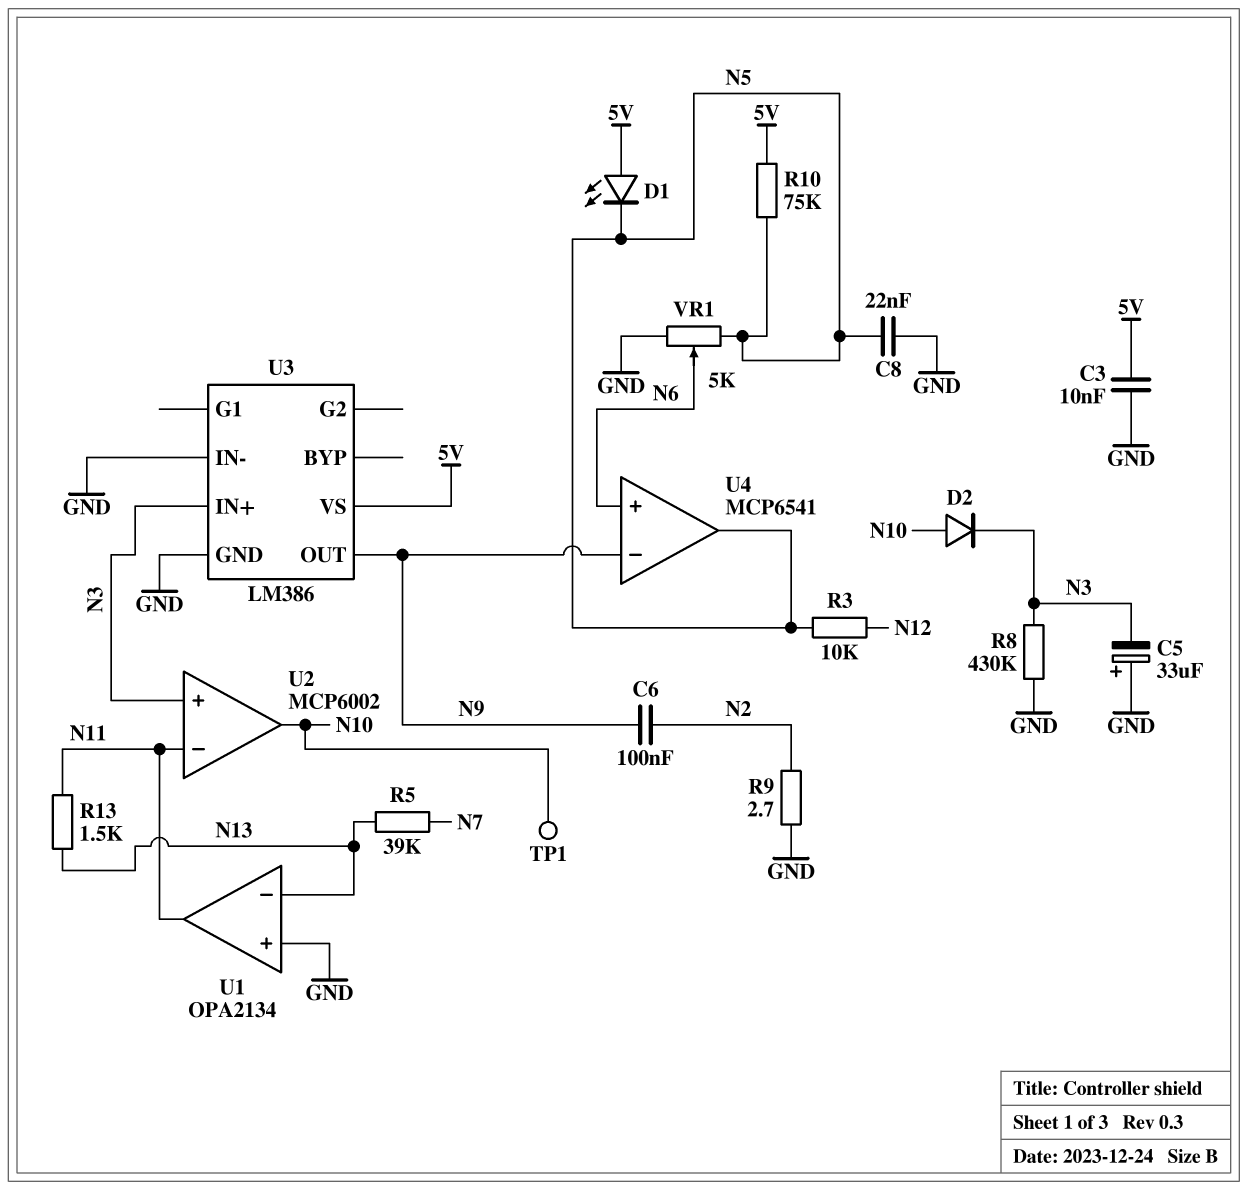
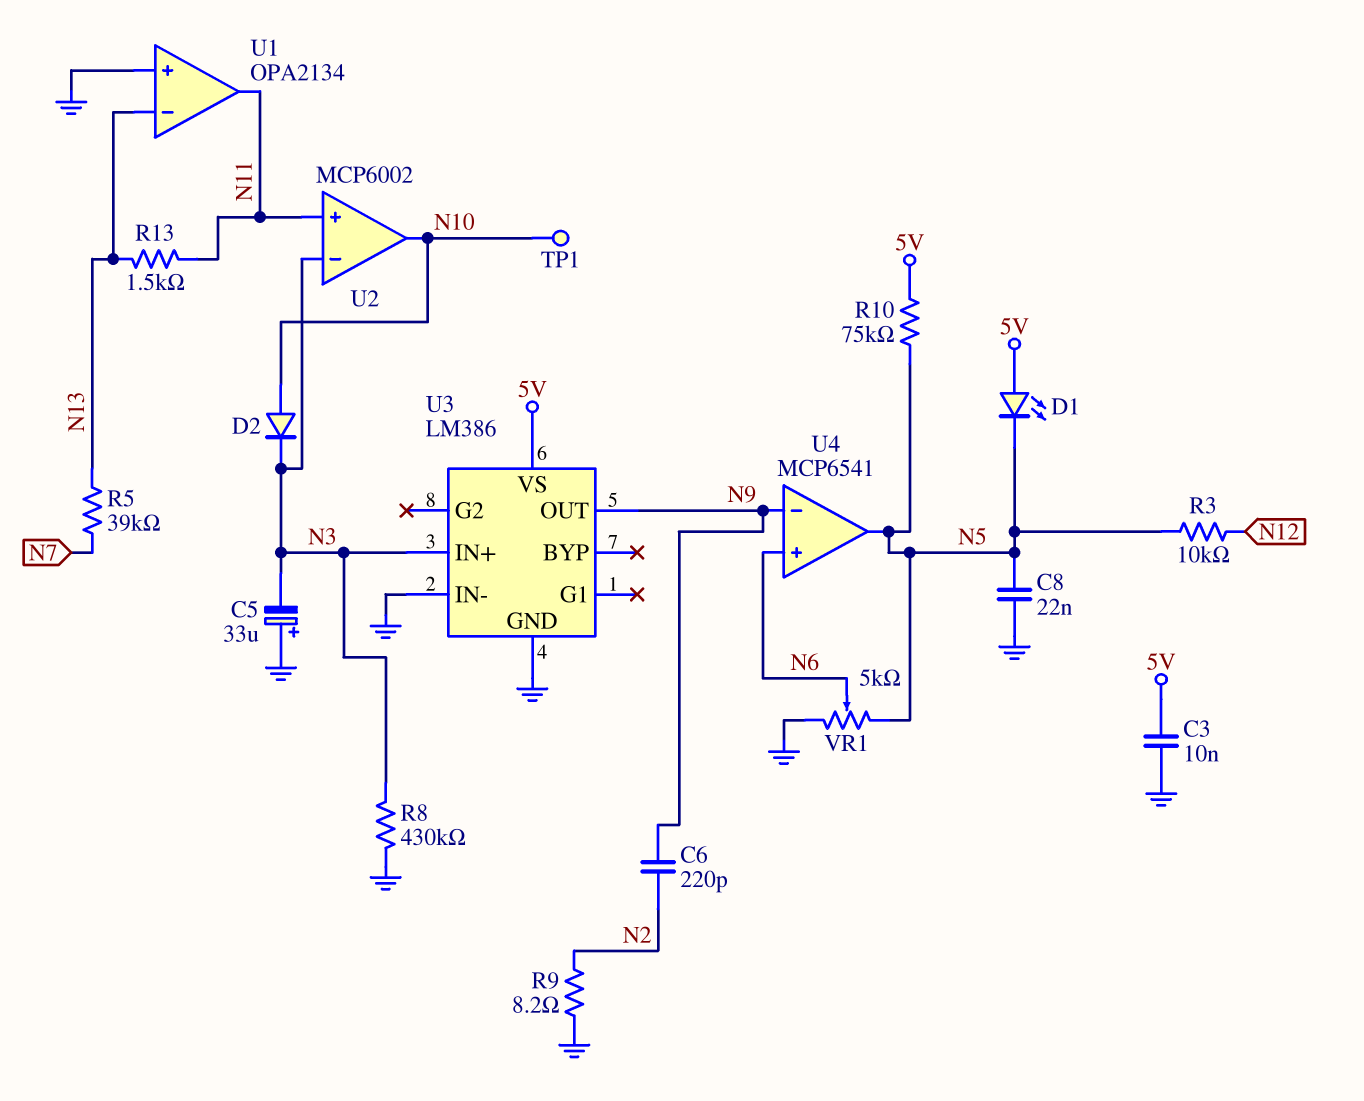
C6: 100nF (N2, N9) -> 220pF (N2, N9)
R9: 2.7 (GND, N2) -> 8.2 (GND, N2)
U2 pin in+: N3 -> N11
U2 pin in-: N11 -> N3

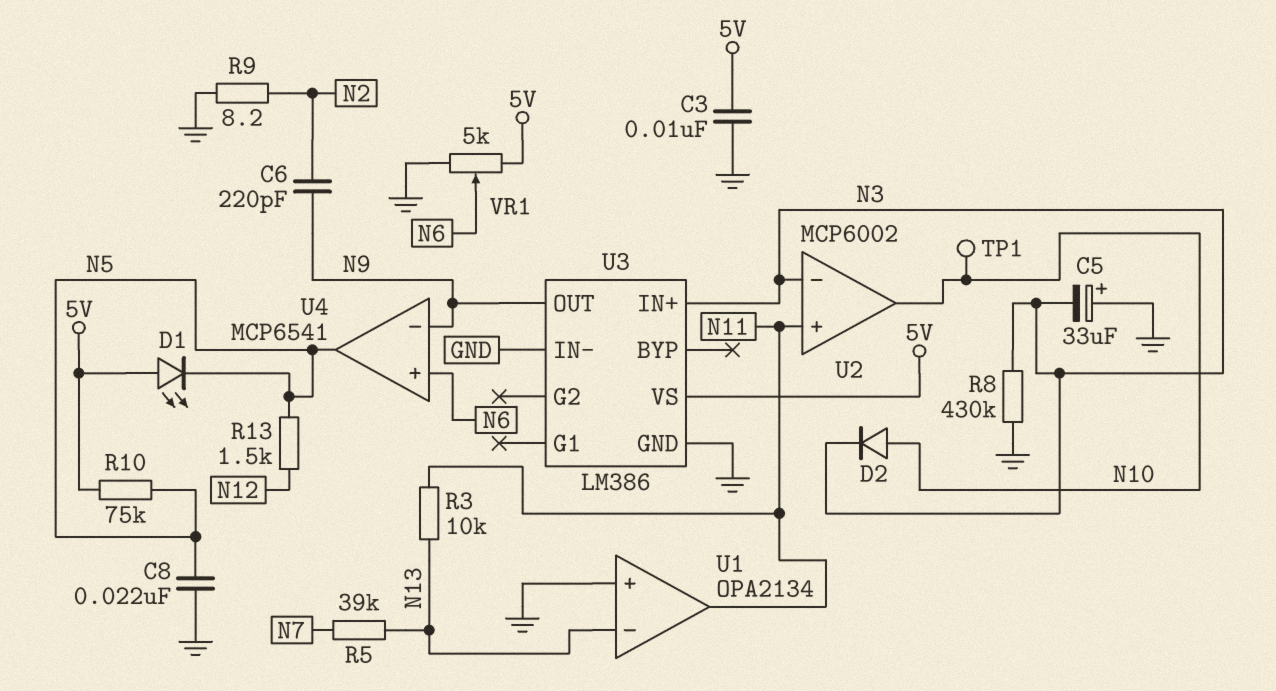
R3: 10k (N5, N12) -> 10k (N11, N13)
R13: 1.5k (N11, N13) -> 1.5k (N5, N12)
VR1: 5k (GND, N5, wiper N6) -> 5k (5V, GND, wiper N6)

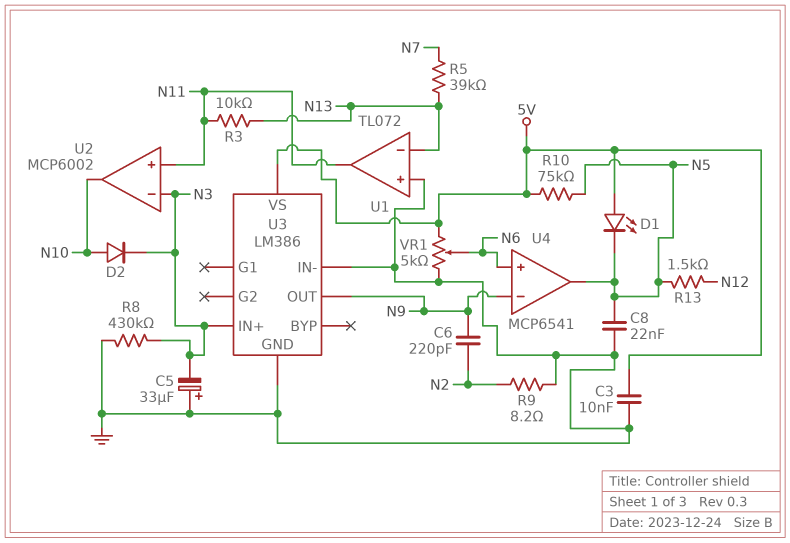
TP1: test point (N10) -> none
U1: OPA2134 -> TL072

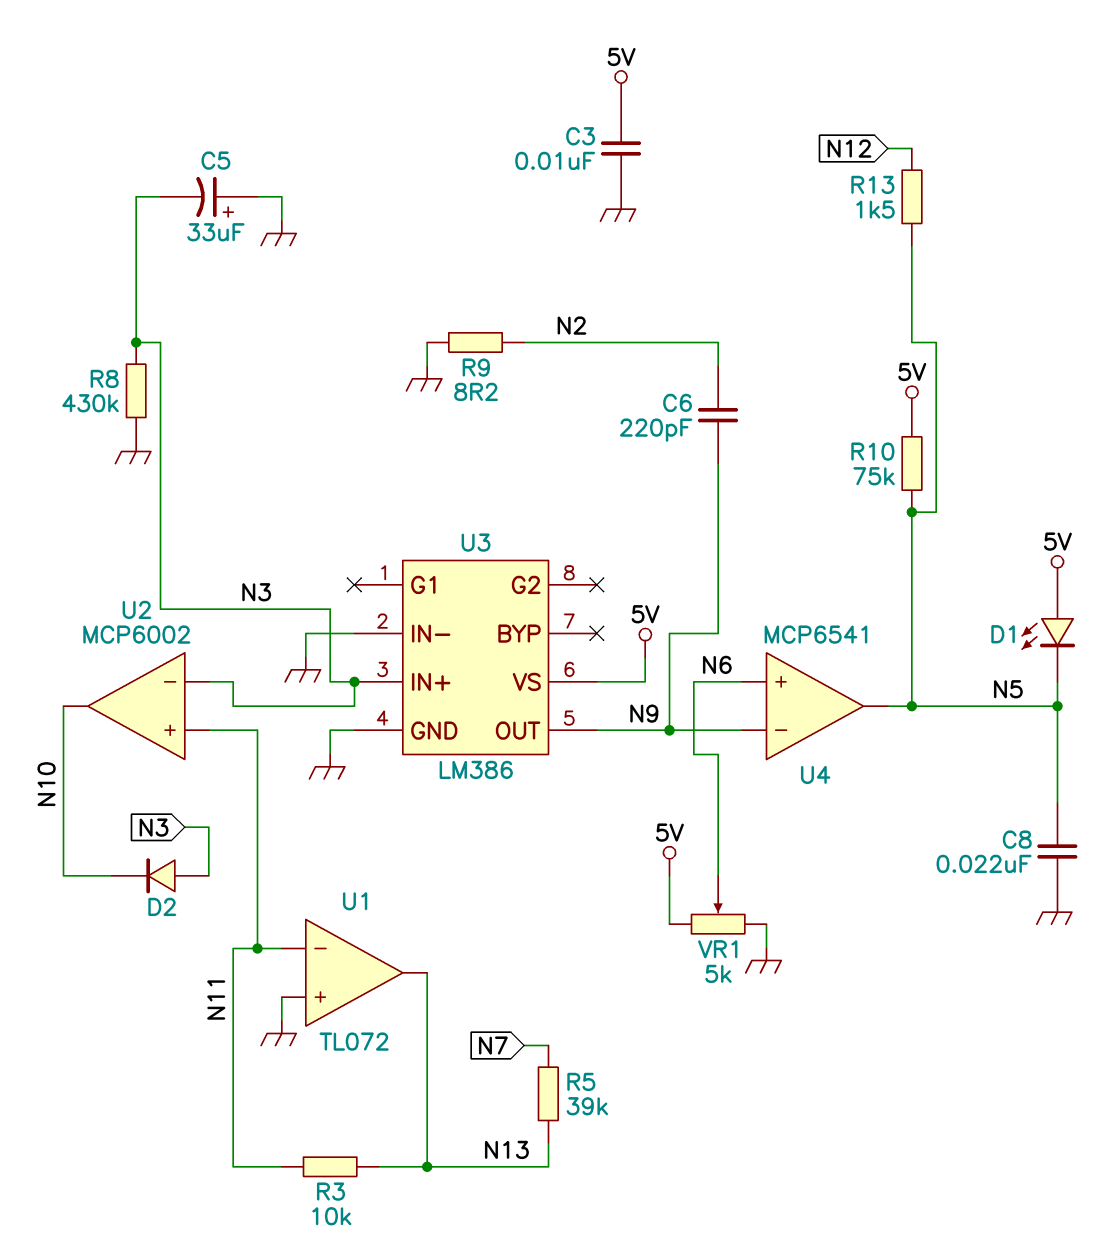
D2: diode (A N10, K N3) -> diode (A N3, K N10)
U1 pin in-: N13 -> N11
U1 pin out: N11 -> N13

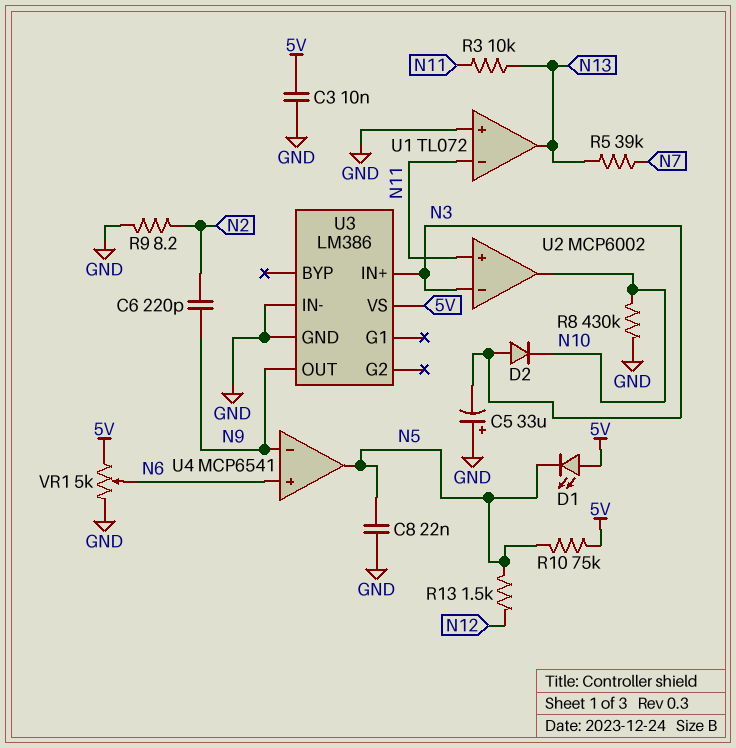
R8: 430k (GND, N3) -> 430k (GND, N10)

